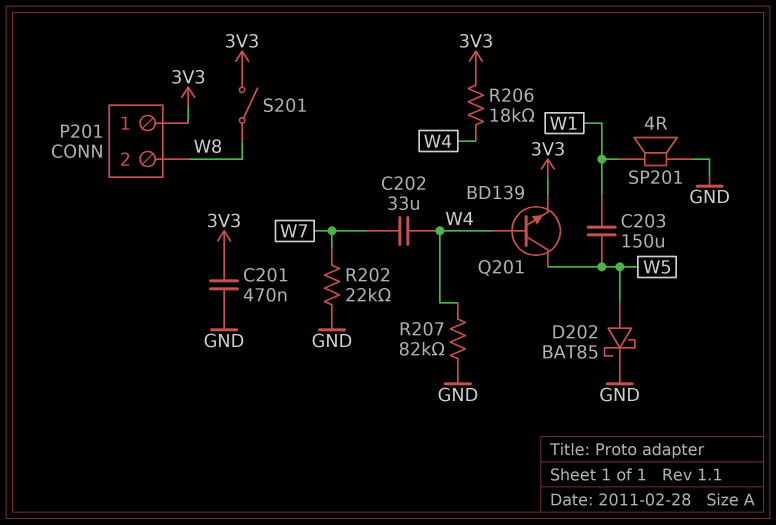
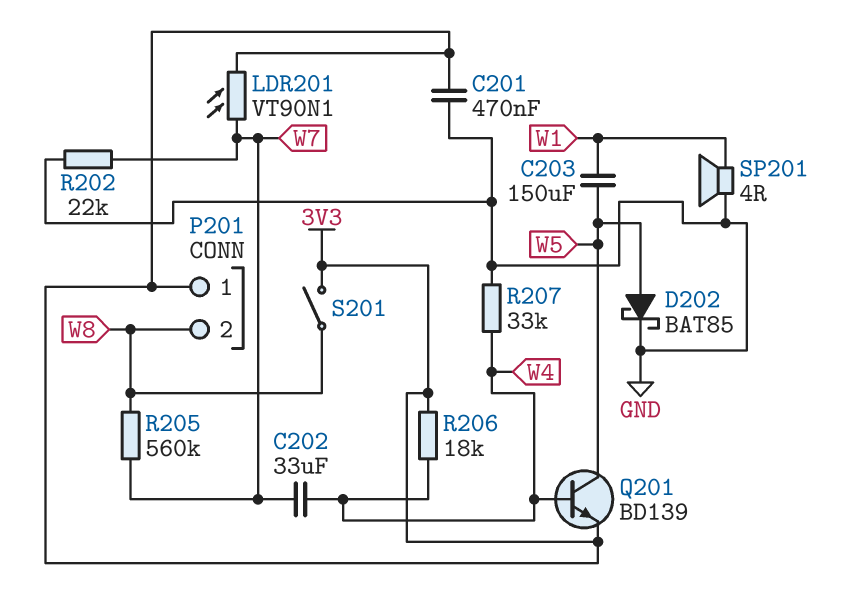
LDR201: none -> VT90N1 (3V3, W7)
R205: none -> 560k (W7, W8)
R207: 82k (GND, W4) -> 33k (GND, W4)

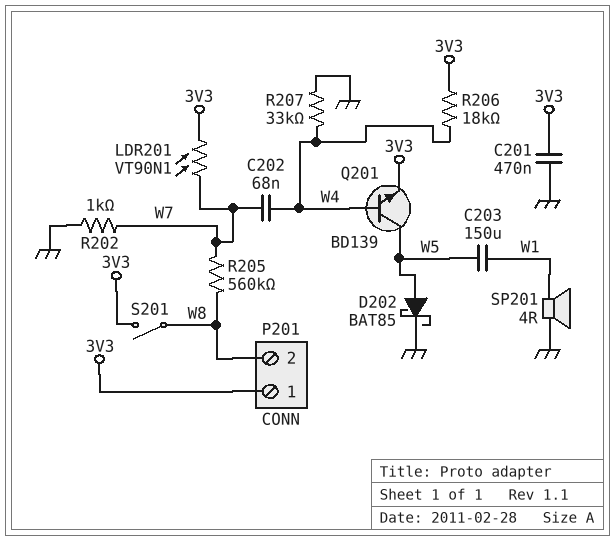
C202: 33uF (W4, W7) -> 68nF (W4, W7)
R202: 22k (GND, W7) -> 1k (GND, W7)

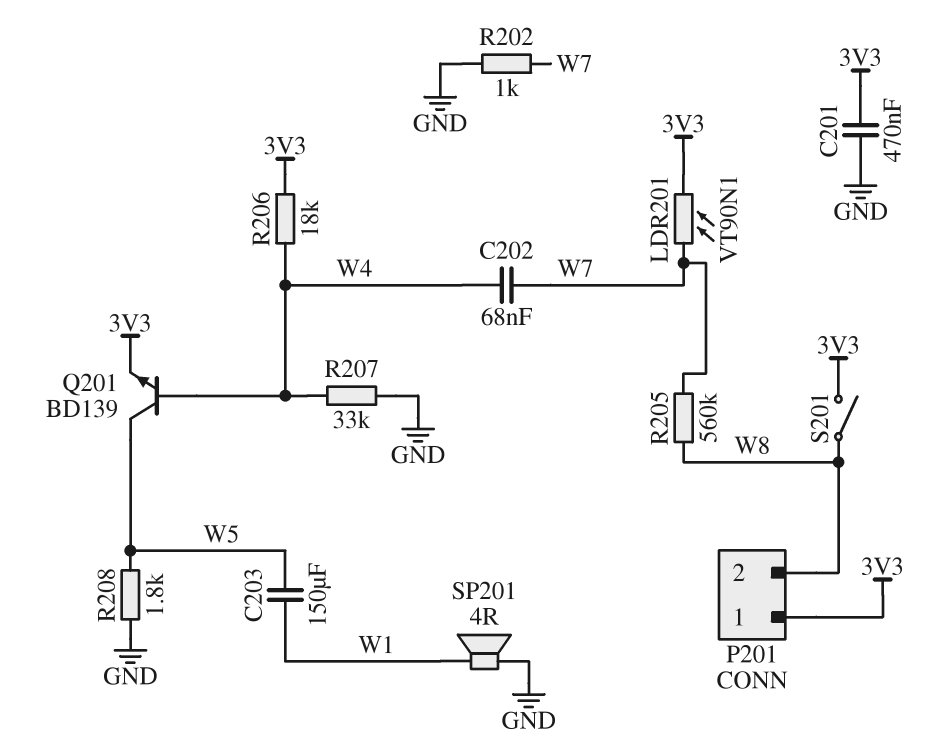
D202: schottky BAT85 (A W5, K GND) -> none
R208: none -> 1.8k (GND, W5)

